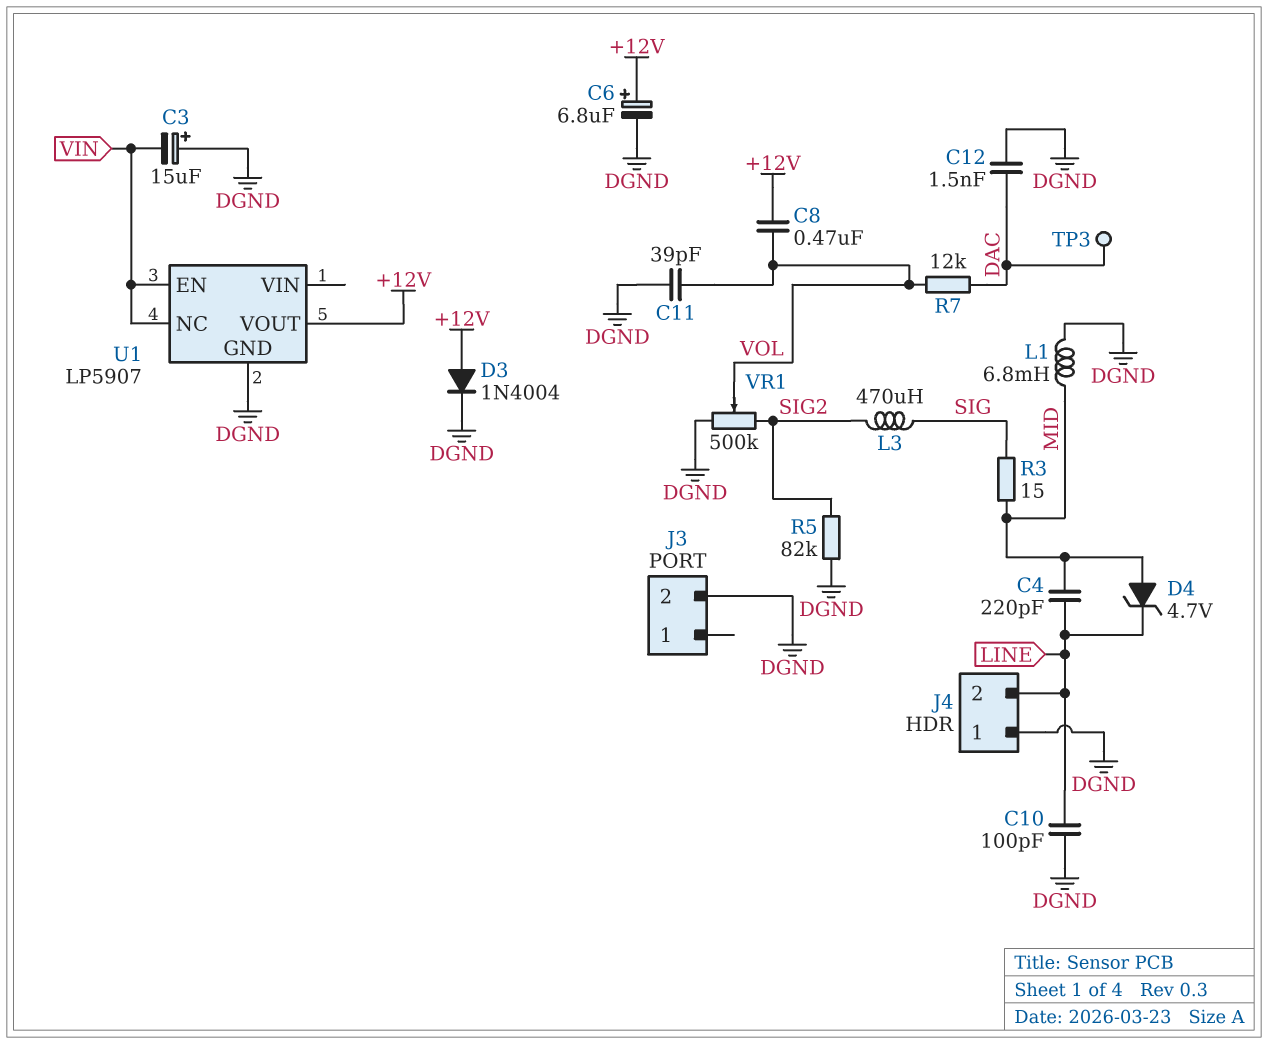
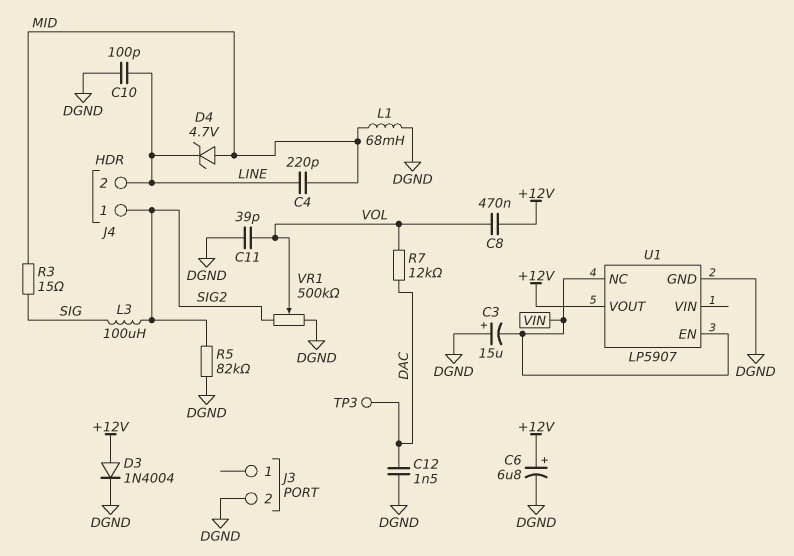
J4 pin 1: DGND -> SIG2
L1: 6.8mH (DGND, MID) -> 68mH (DGND, MID)
L3: 470uH (SIG, SIG2) -> 100uH (SIG, SIG2)

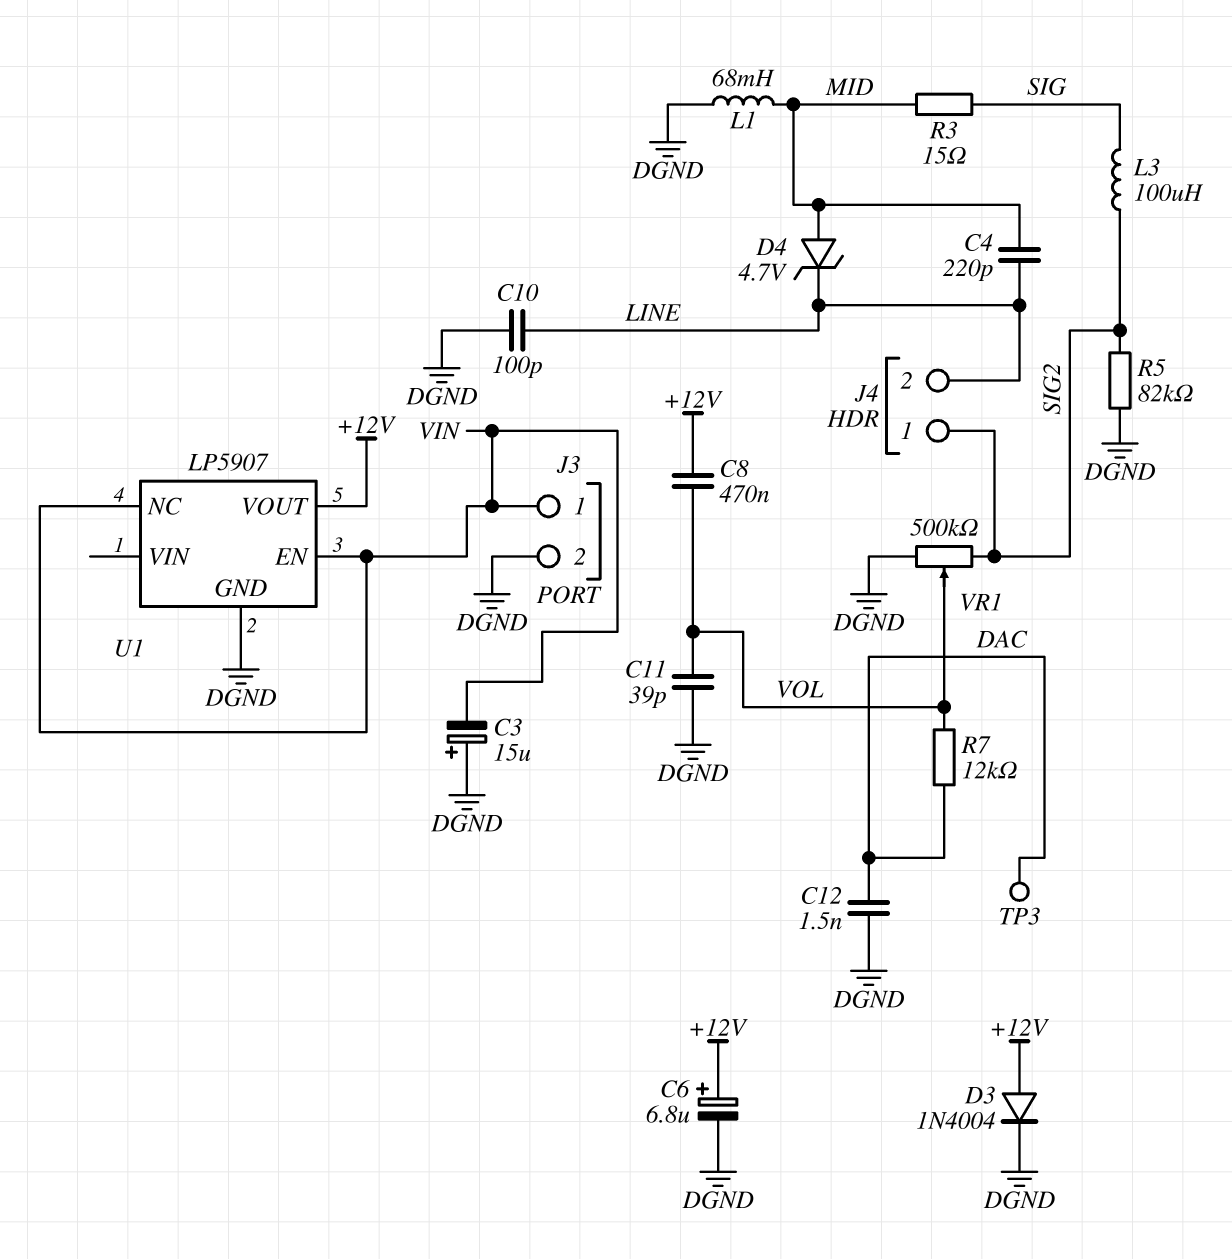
J3 pin 1: none -> VIN

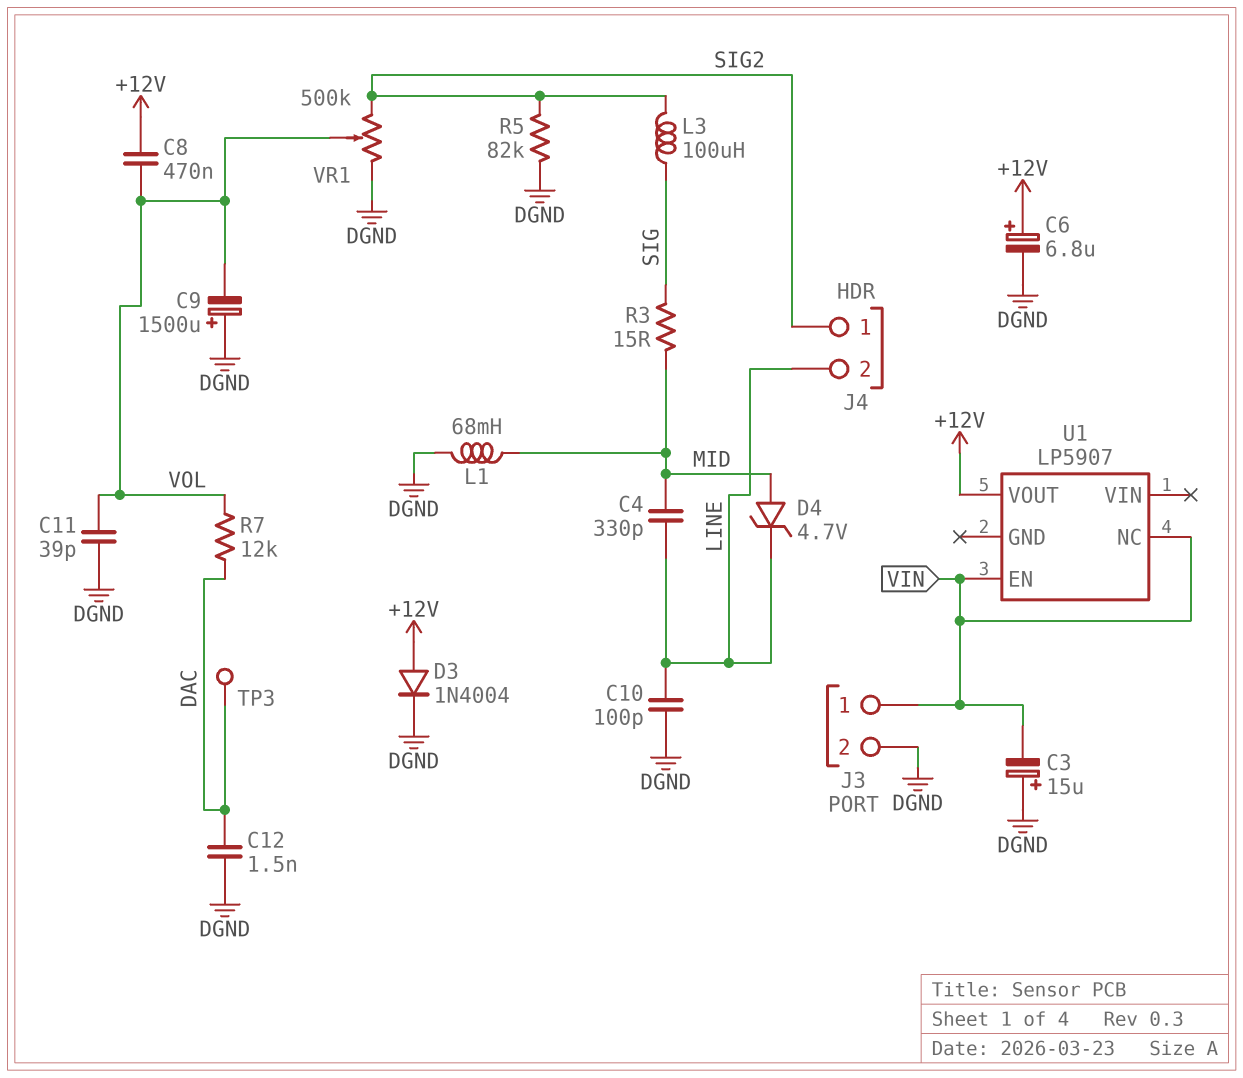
C4: 220pF (LINE, MID) -> 330pF (LINE, MID)
C9: none -> 1500uF (plus DGND, minus VOL)
U1 pin GND: DGND -> none

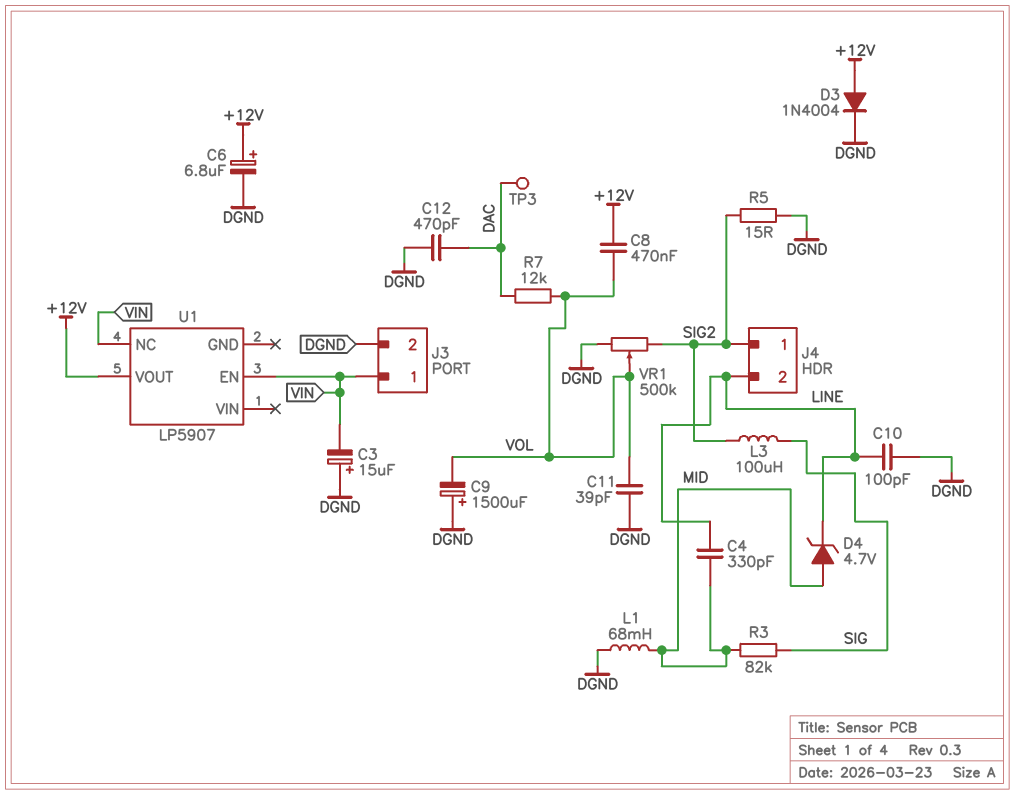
C12: 1.5nF (DAC, DGND) -> 470pF (DAC, DGND)
R3: 15 (MID, SIG) -> 82k (MID, SIG)
R5: 82k (DGND, SIG2) -> 15 (DGND, SIG2)

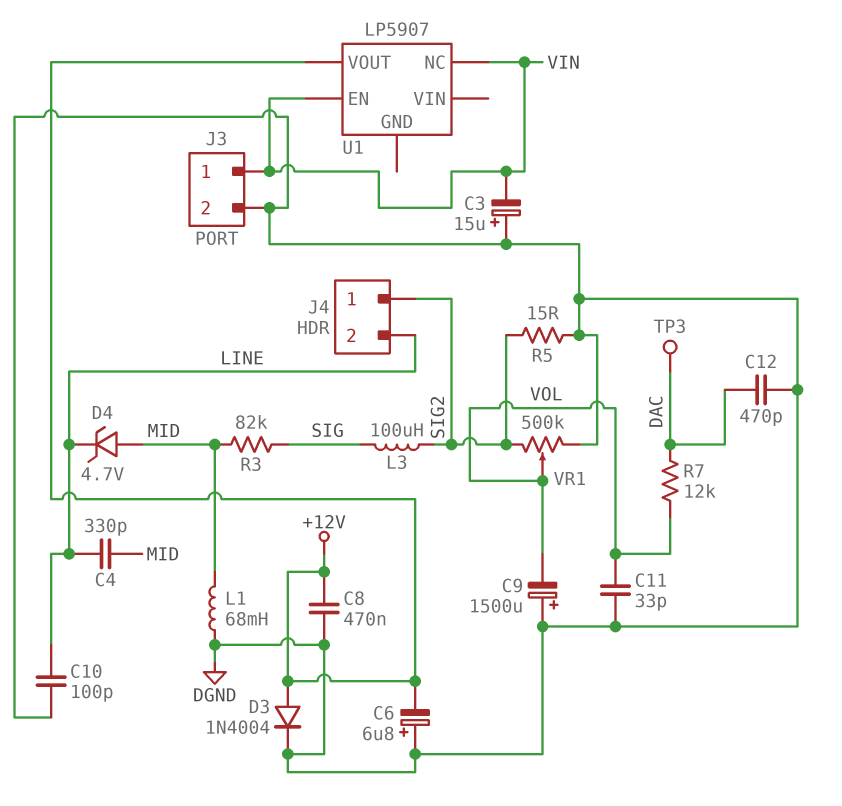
C6: 6.8uF (plus +12V, minus DGND) -> 6.8uF (plus DGND, minus +12V)
C8: 470nF (+12V, VOL) -> 470nF (+12V, DGND)
C11: 39pF (DGND, VOL) -> 33pF (DGND, VOL)

